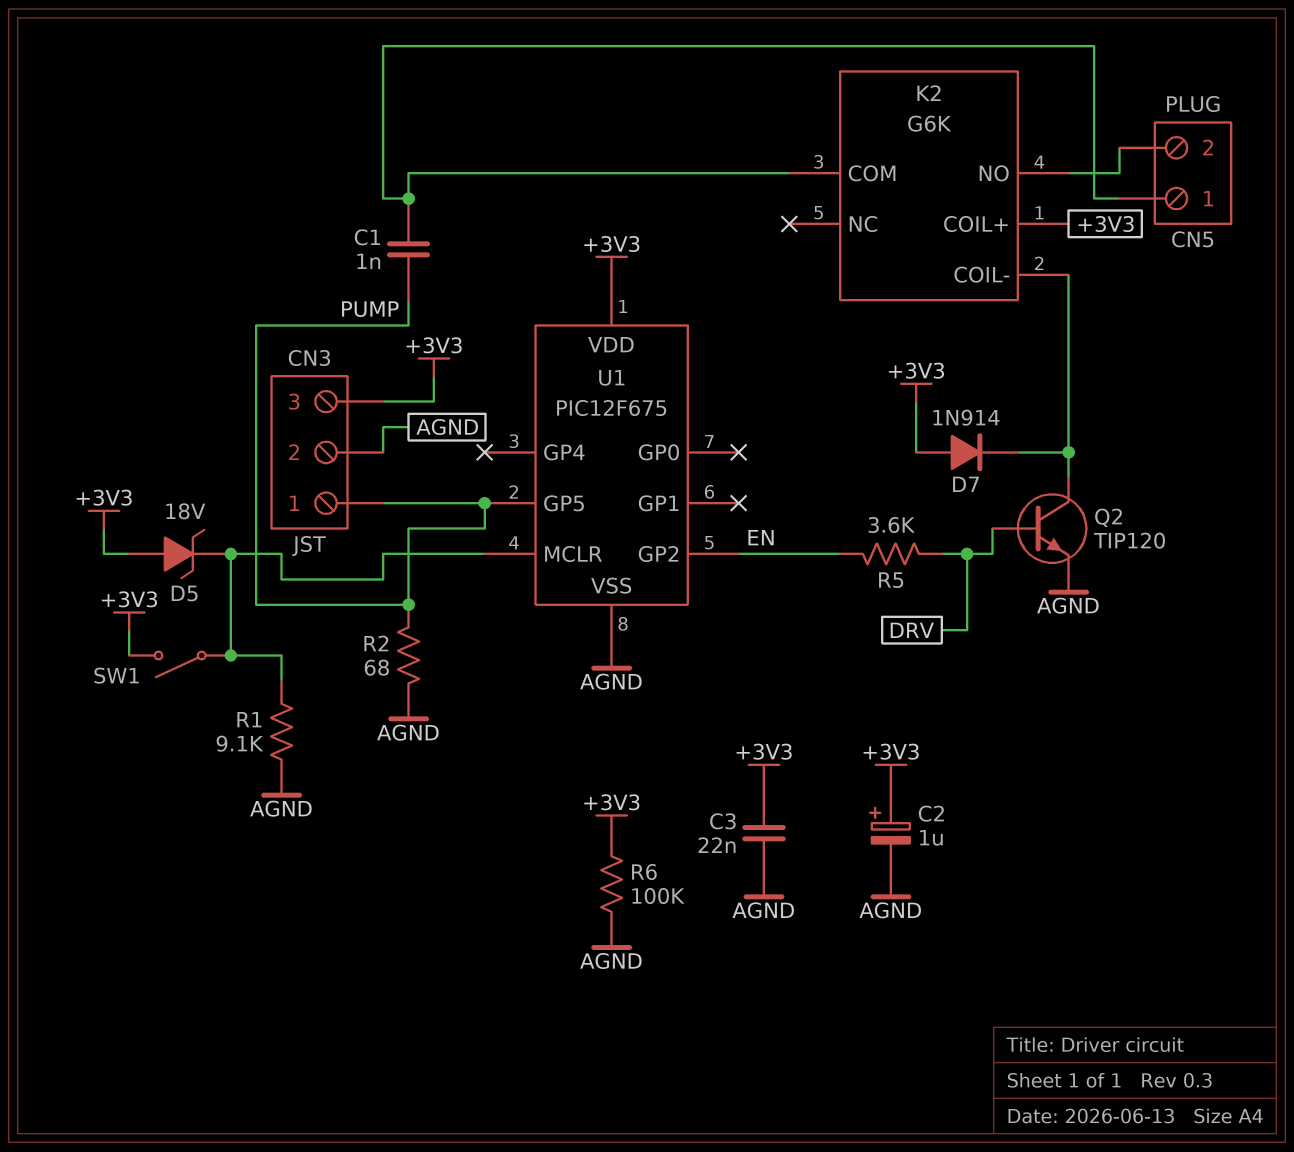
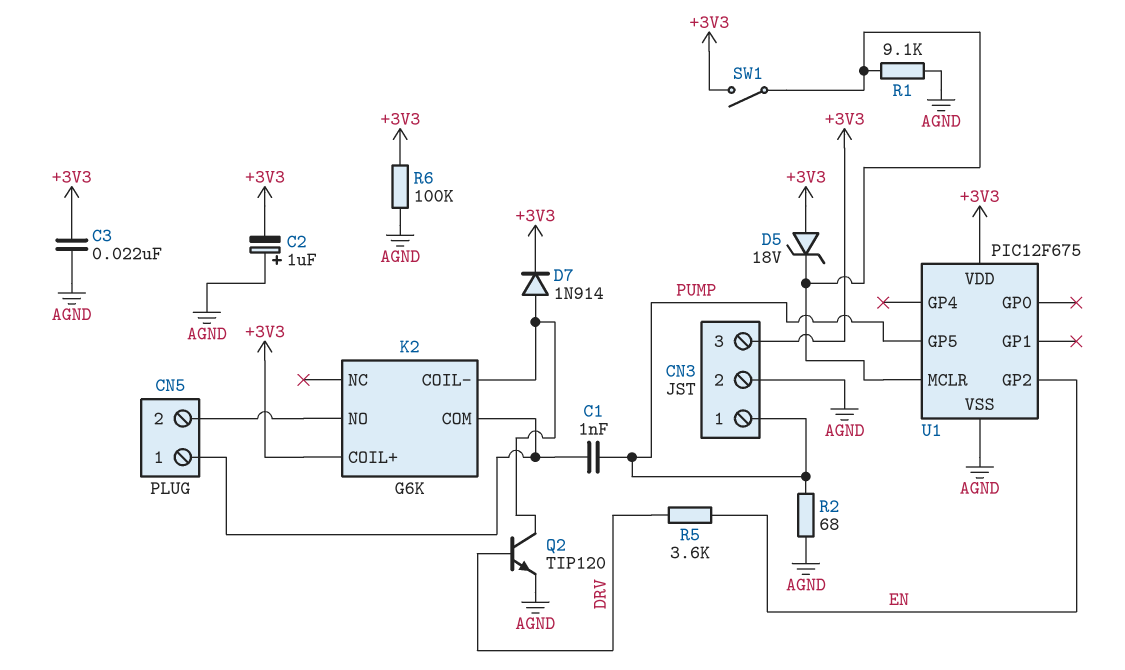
C2: 1uF (plus +3V3, minus AGND) -> 1uF (plus AGND, minus +3V3)
D7: diode 1N914 (A +3V3, K K2/COIL-) -> diode 1N914 (A K2/COIL-, K +3V3)

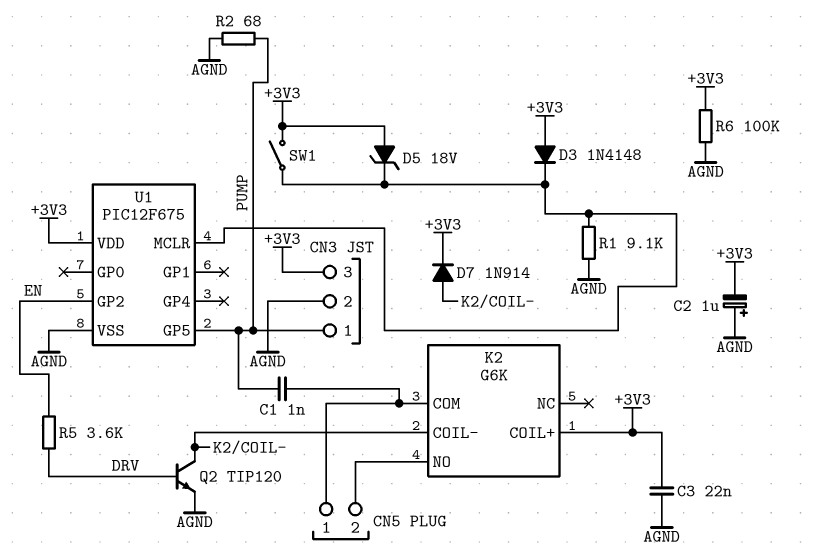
D3: none -> diode 1N4148 (A +3V3, K U1/MCLR)

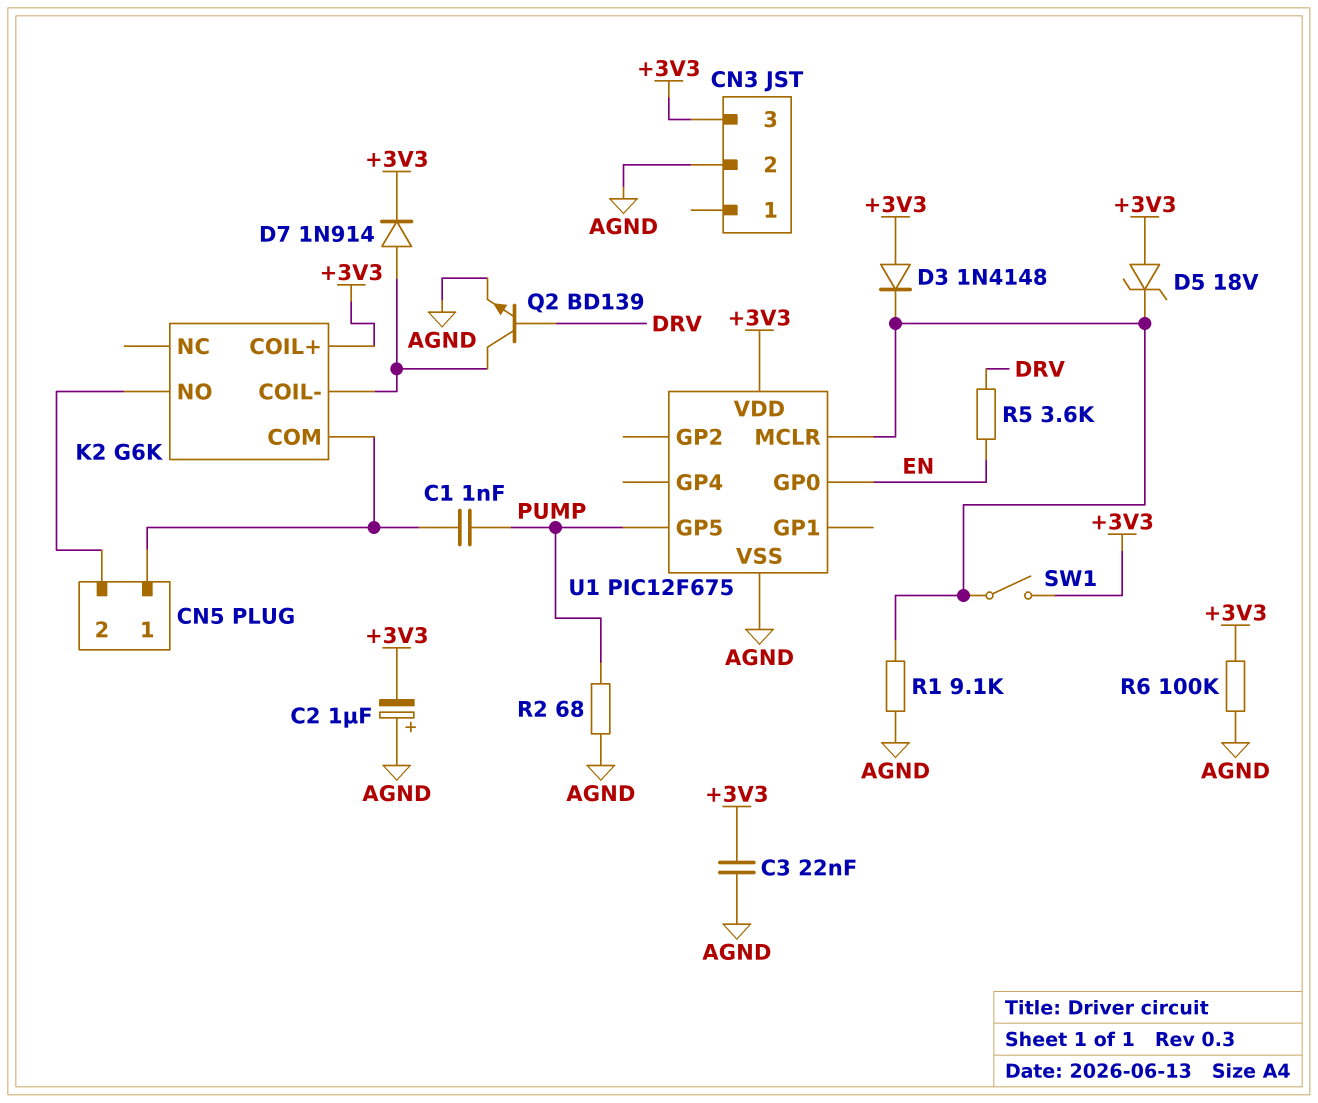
CN3 pin 1: PUMP -> none
Q2: NPN TIP120 (B DRV, C K2/COIL-, E AGND) -> NPN BD139 (B DRV, C K2/COIL-, E AGND)
U1 pin GP0: none -> EN
U1 pin GP2: EN -> none

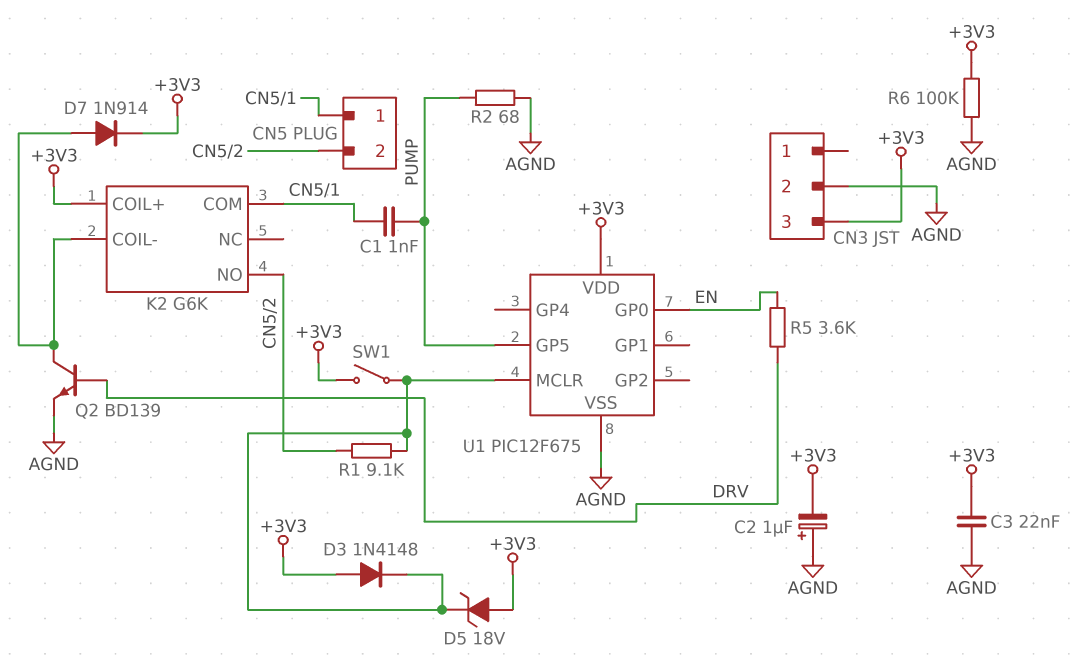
R1: 9.1k (AGND, U1/MCLR) -> 9.1k (CN5/2, U1/MCLR)

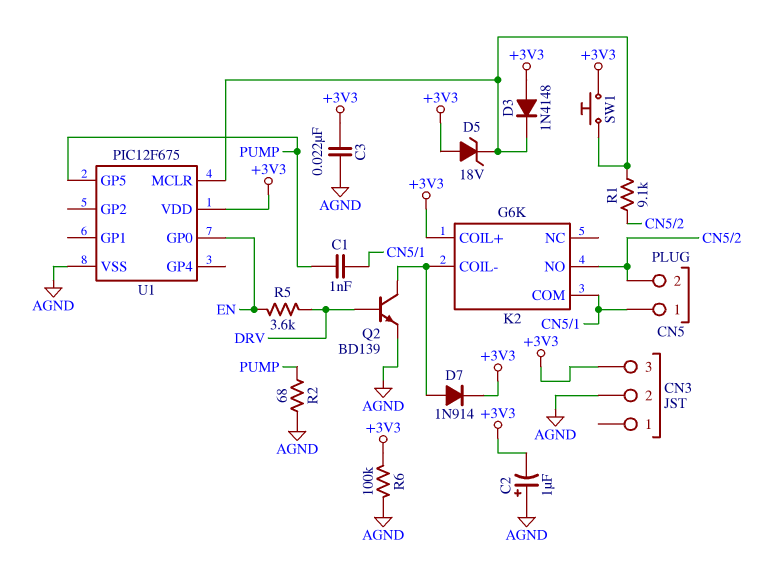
SW1: switch (+3V3, U1/MCLR) -> button (+3V3, U1/MCLR)

